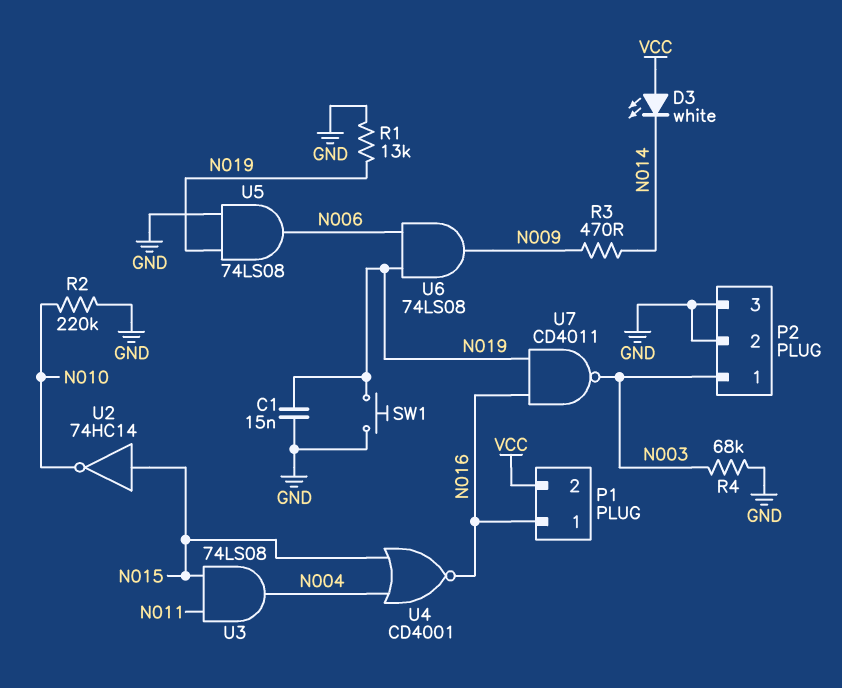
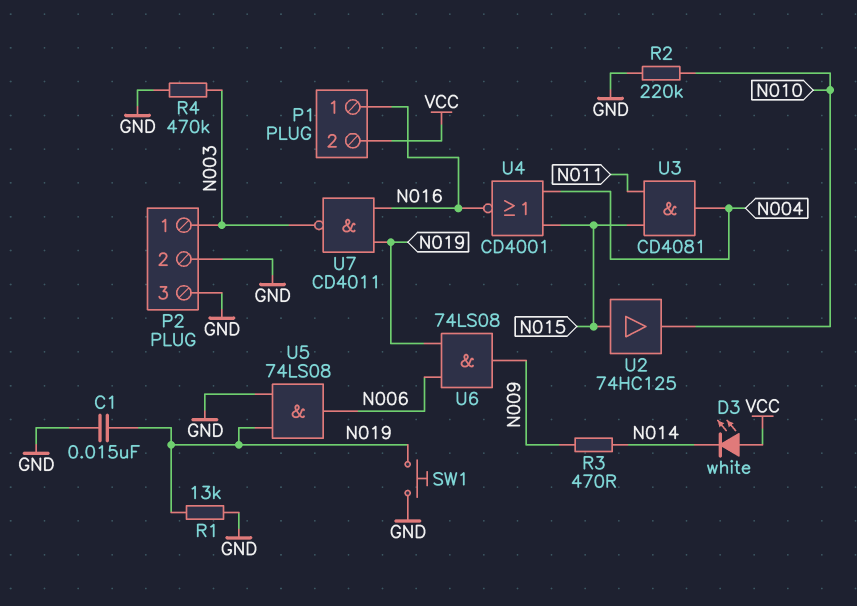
R4: 68k (GND, N003) -> 470k (GND, N003)
U2: NOT 74HC14 (in N015, out N010) -> buffer 74HC125 (in N015, out N010)
U3: AND 74LS08 (in N011, in N015, out N004) -> AND CD4081 (in N011, in N015, out N004)

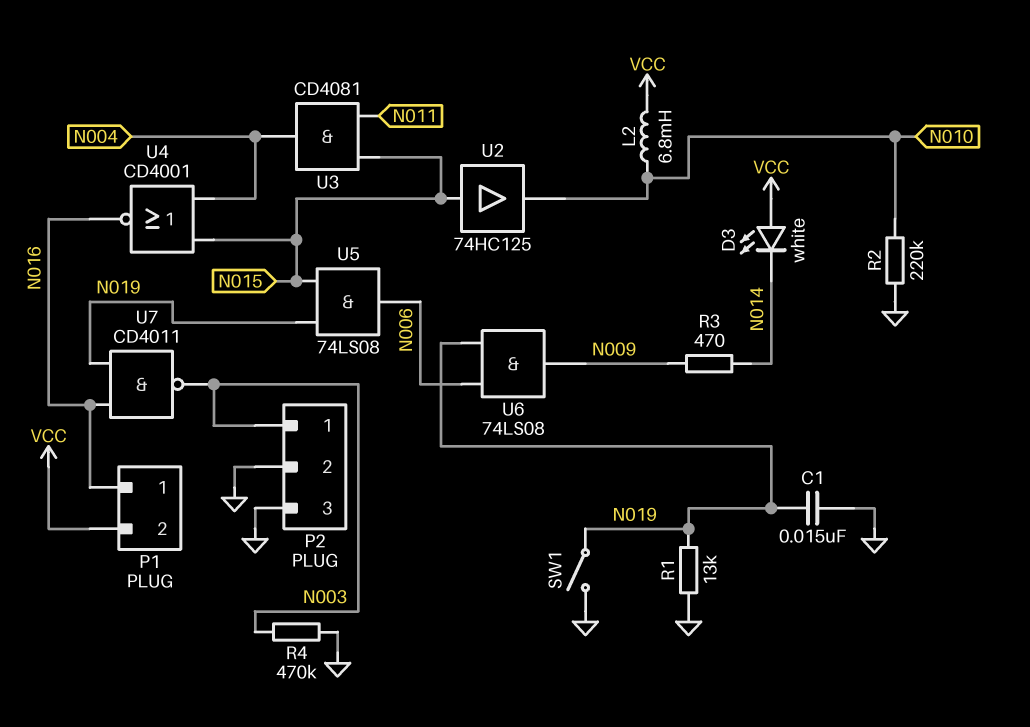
L2: none -> 6.8mH (N010, VCC)
SW1: button (GND, N019) -> switch (GND, N019)
U5: AND 74LS08 (in GND, in N019, out N006) -> AND 74LS08 (in N015, in N019, out N006)

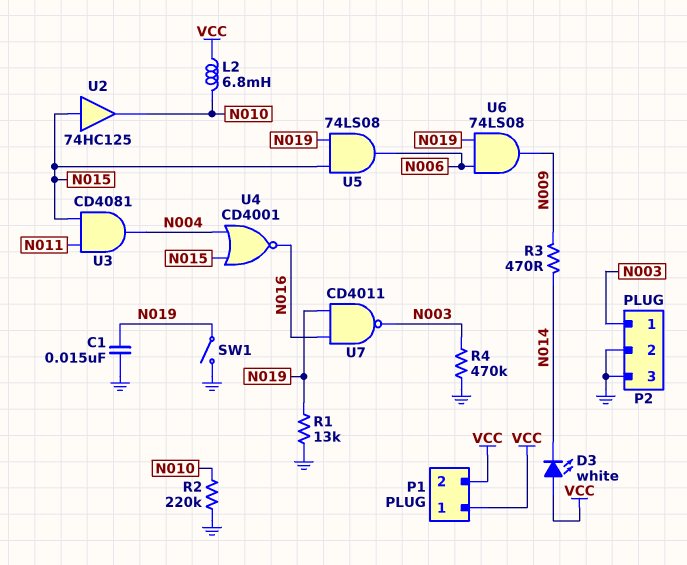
P1 pin 1: N016 -> VCC

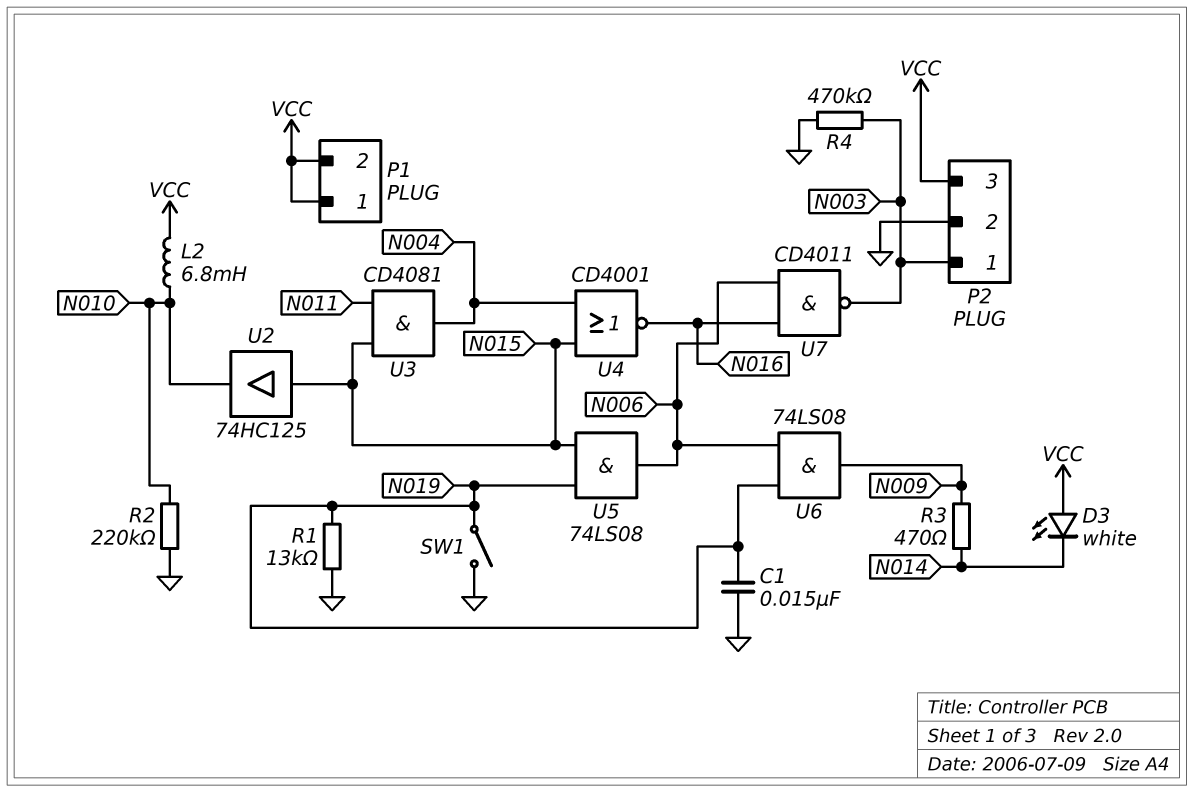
P2 pin 3: GND -> VCC
U7: NAND CD4011 (in N016, in N019, out N003) -> NAND CD4011 (in N006, in N016, out N003)

